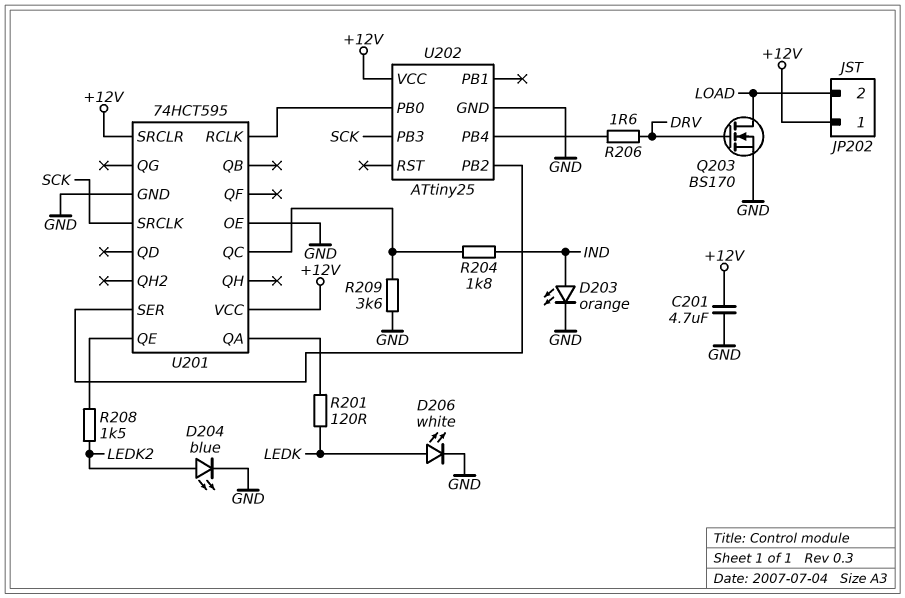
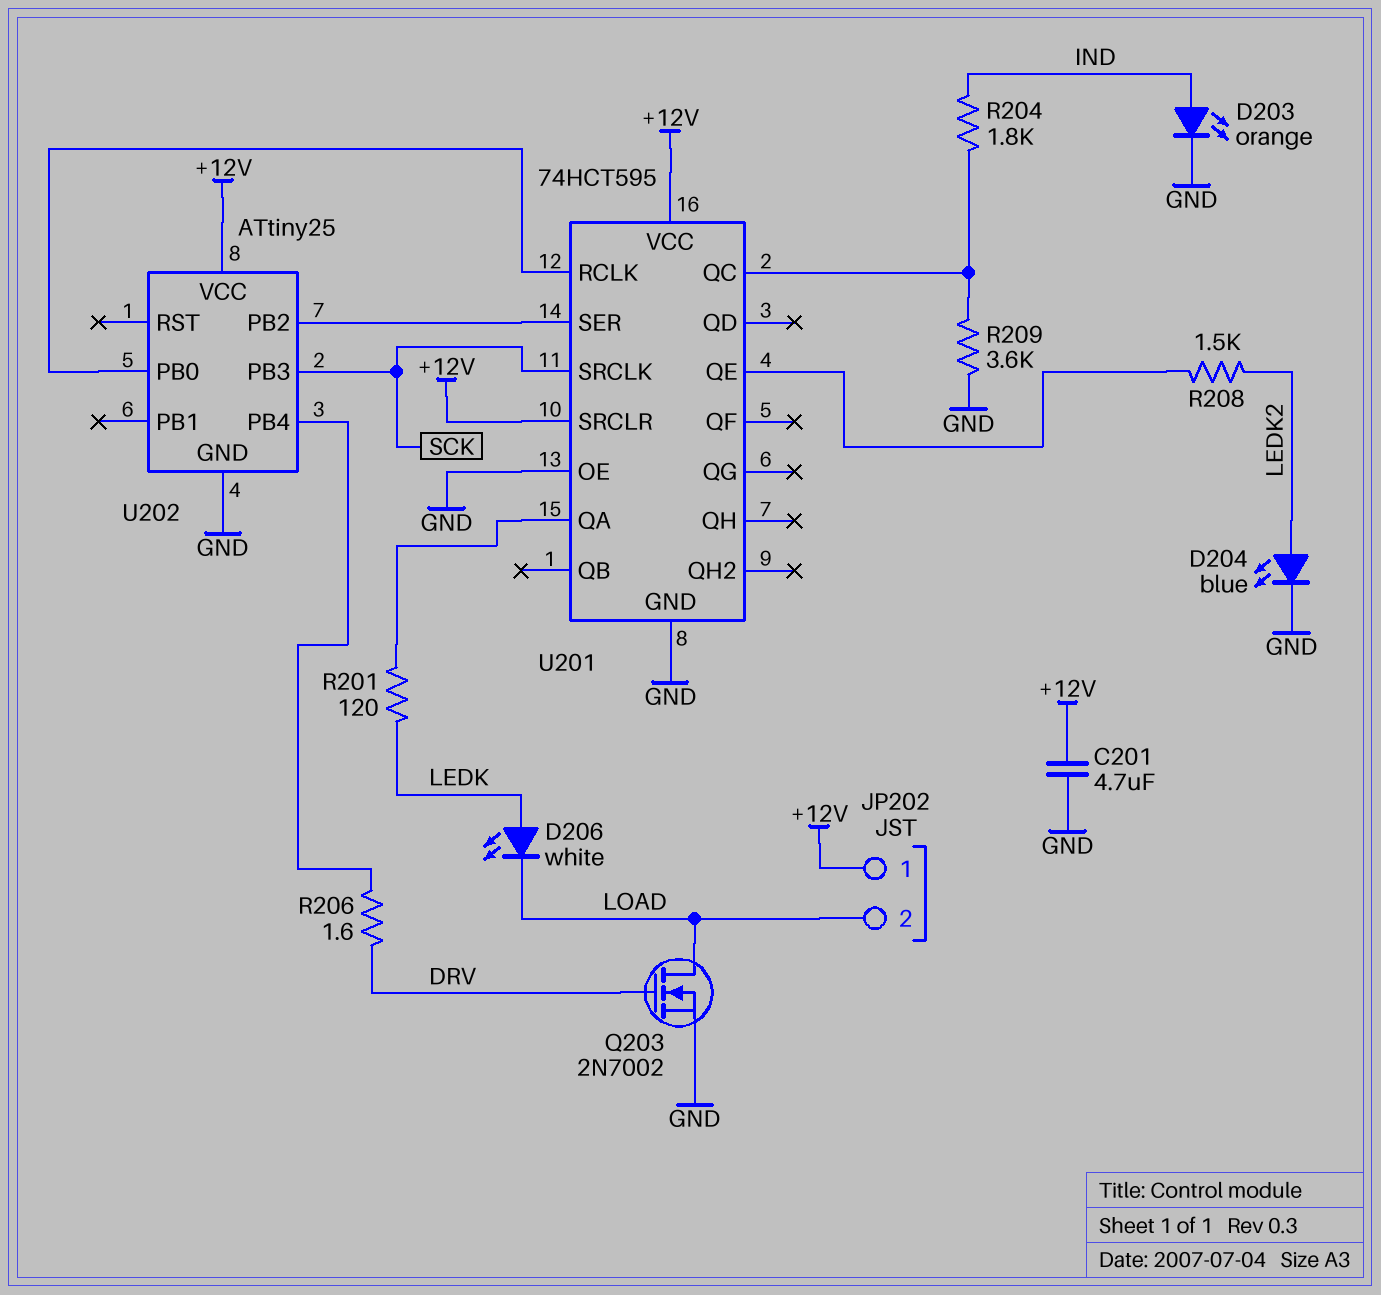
D206: LED white (A LEDK, K GND) -> LED white (A LEDK, K LOAD)
Q203: NMOS BS170 (G DRV, D LOAD, S GND) -> NMOS 2N7002 (G DRV, D LOAD, S GND)

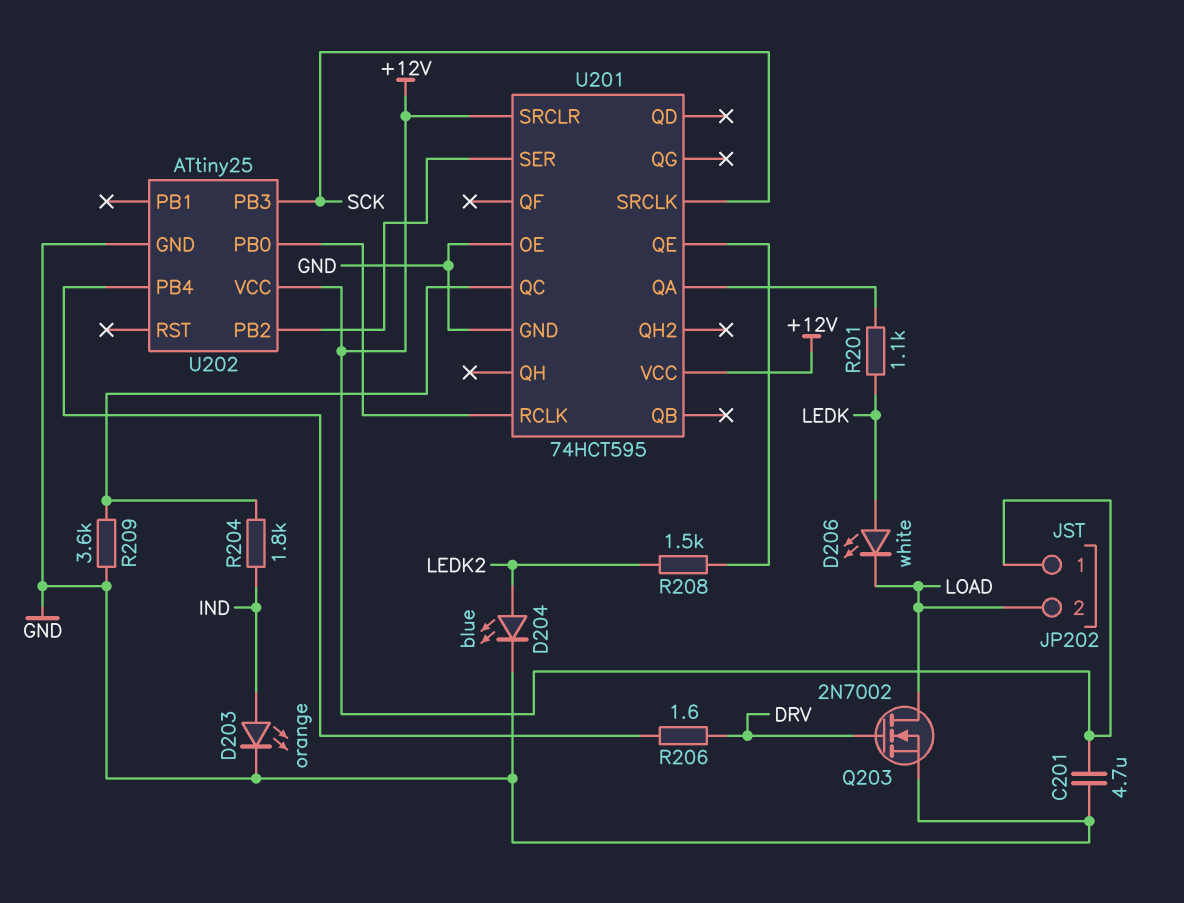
R201: 120 (LEDK, U201/QA) -> 1.1k (LEDK, U201/QA)

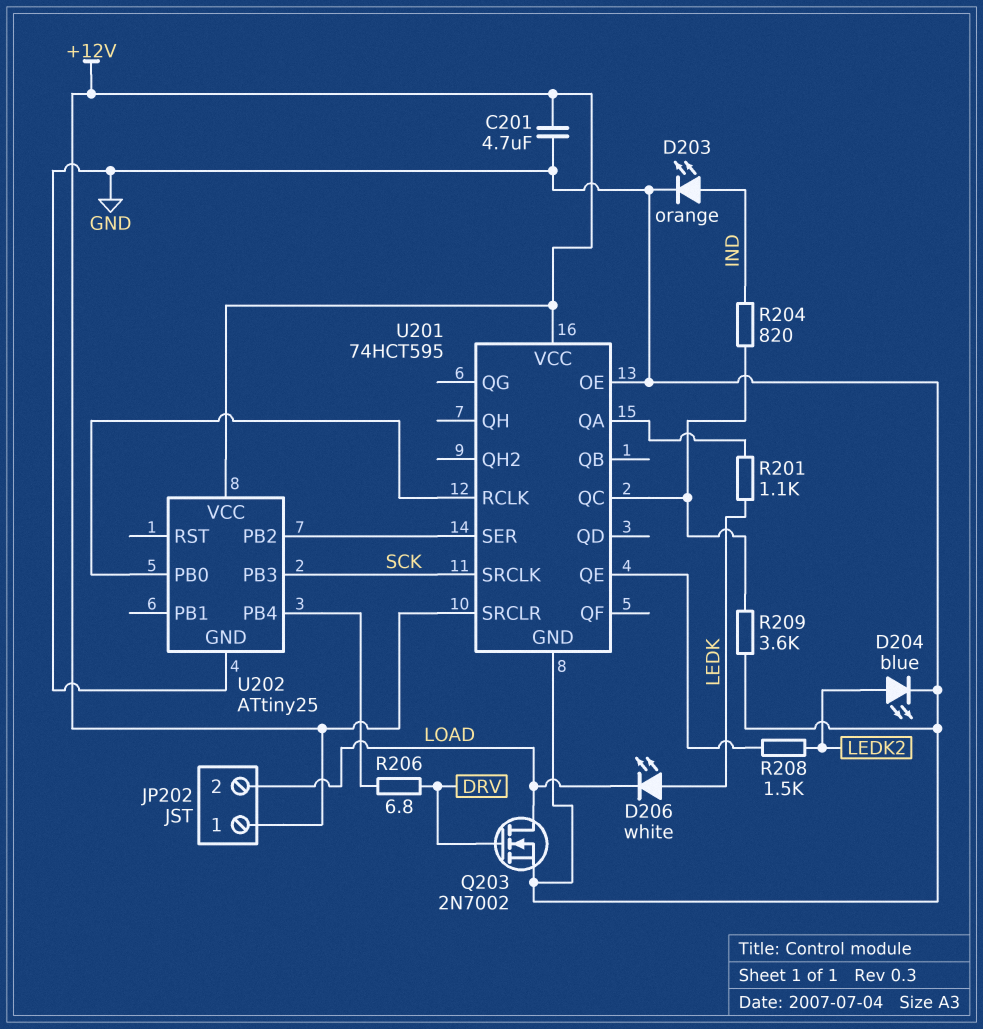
R204: 1.8k (IND, U201/QC) -> 820 (IND, U201/QC)
R206: 1.6 (DRV, U202/PB4) -> 6.8 (DRV, U202/PB4)

